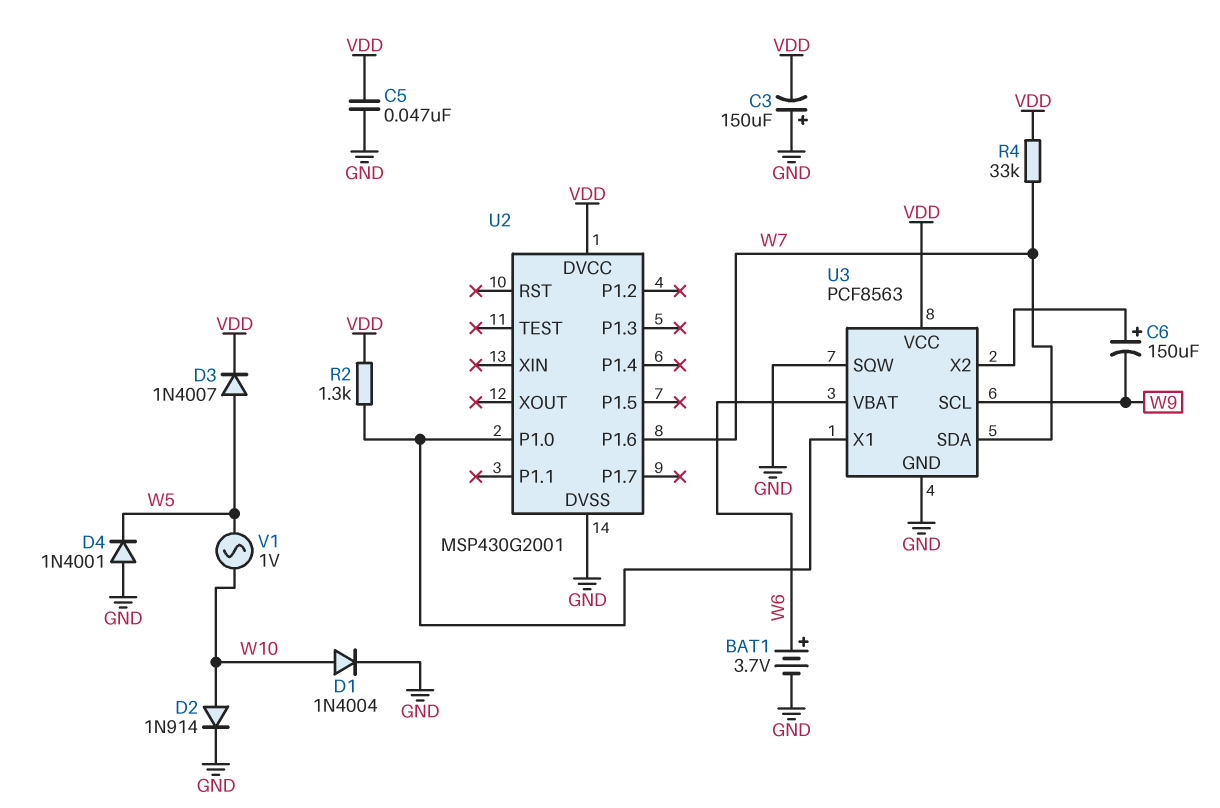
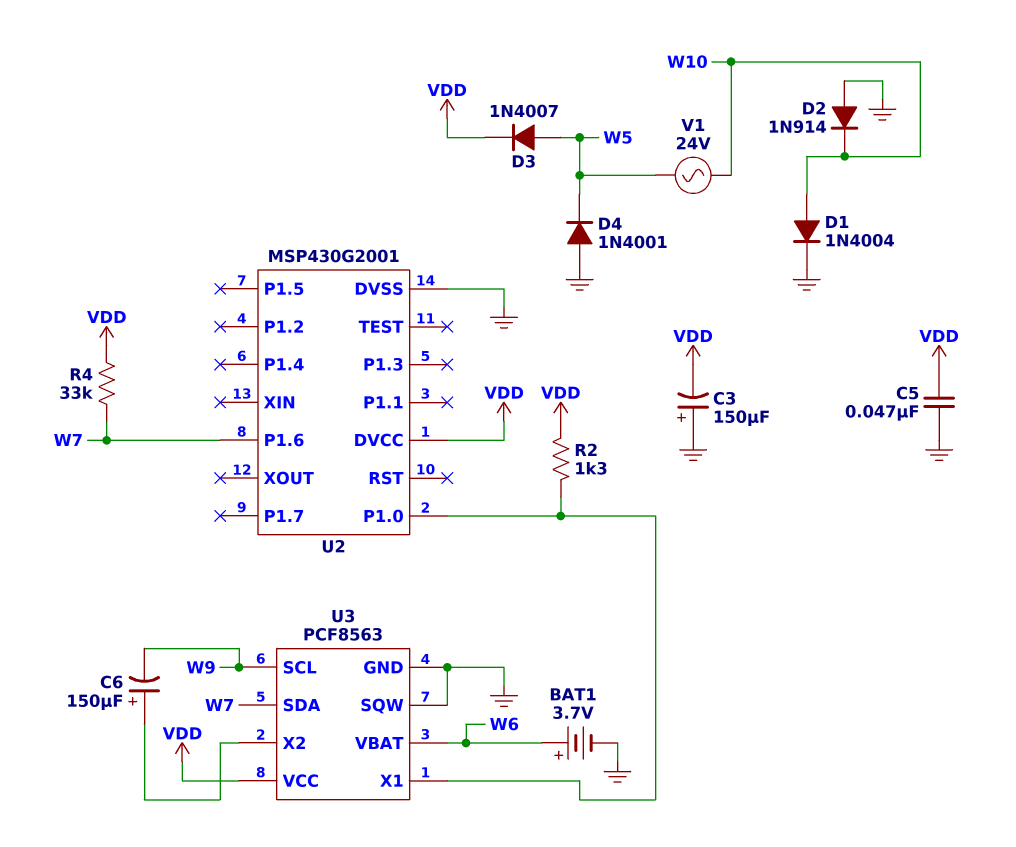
D2: diode 1N914 (A W10, K GND) -> diode 1N914 (A GND, K W10)
V1: AC 1V (W5, W10) -> AC 24V (W5, W10)

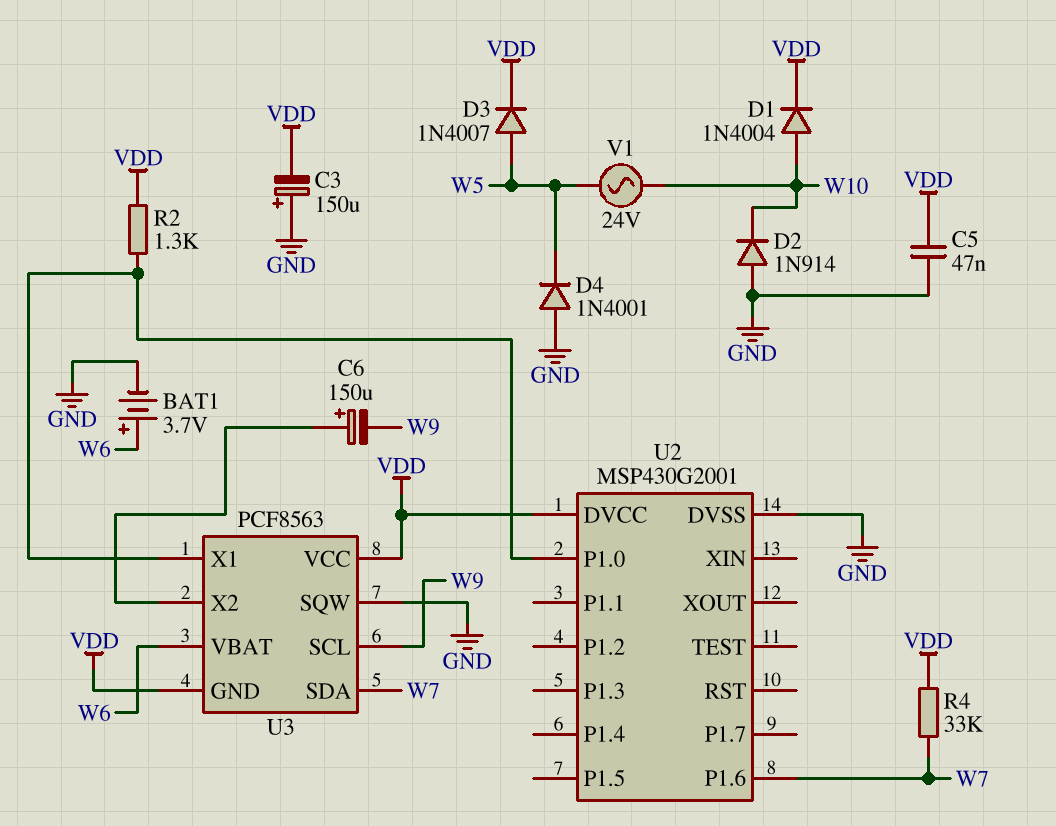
D1: diode 1N4004 (A W10, K GND) -> diode 1N4004 (A W10, K VDD)
U3 pin GND: GND -> VDD

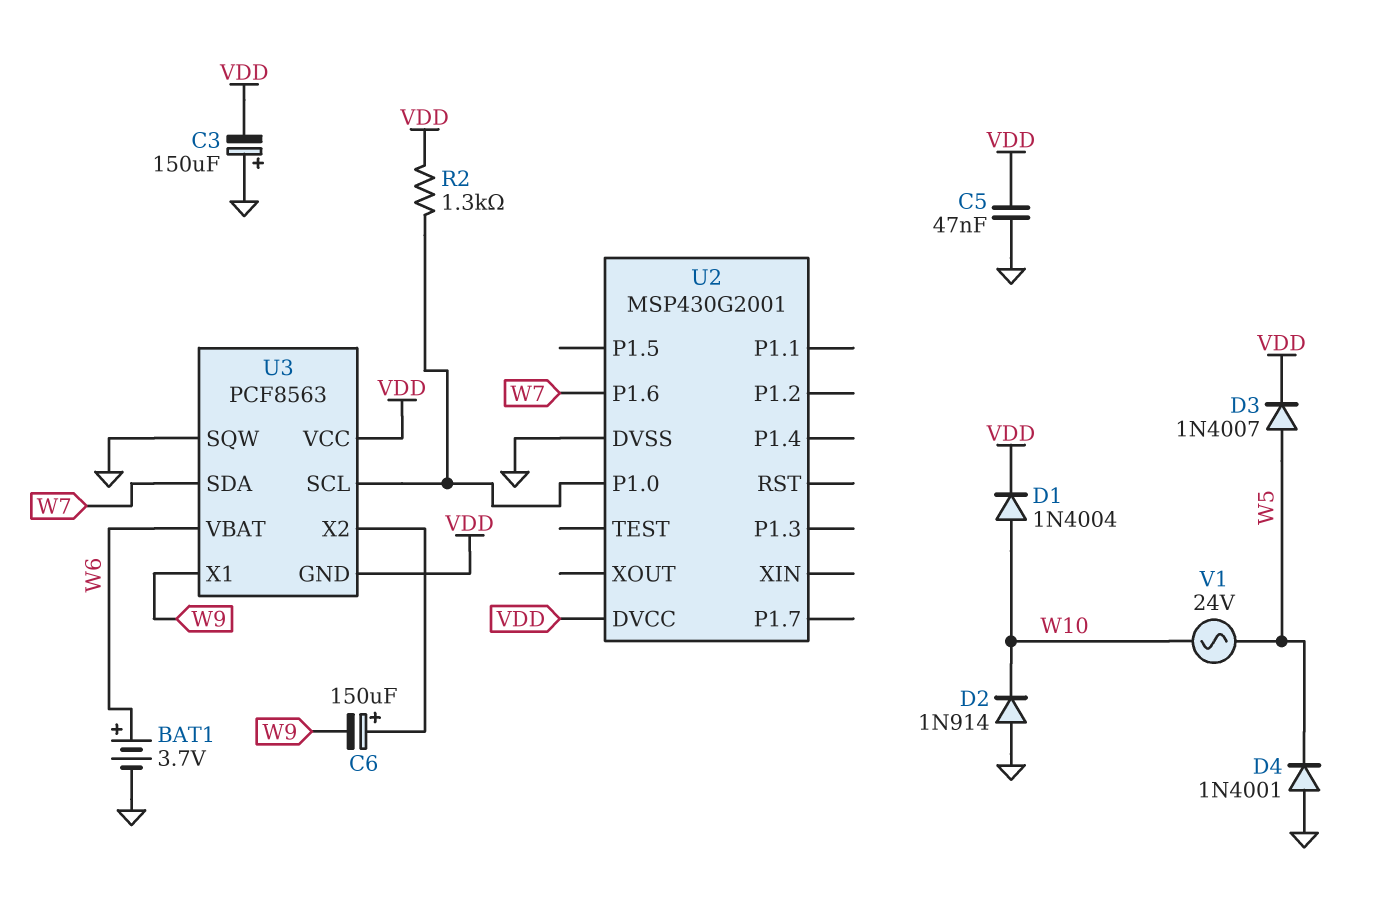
R4: 33k (VDD, W7) -> none
U3 pin SCL: W9 -> U2/P1.0
U3 pin X1: U2/P1.0 -> W9

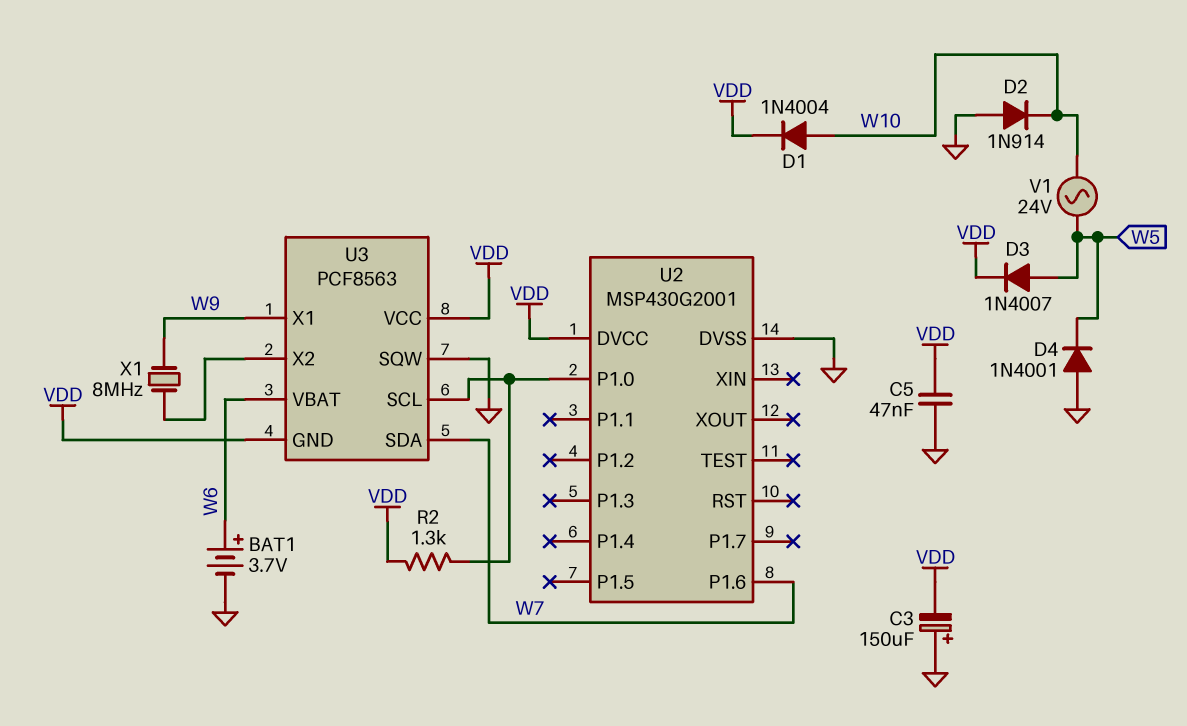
C6: 150uF (plus U3/X2, minus W9) -> none
X1: none -> 8MHz (U3/X2, W9)

